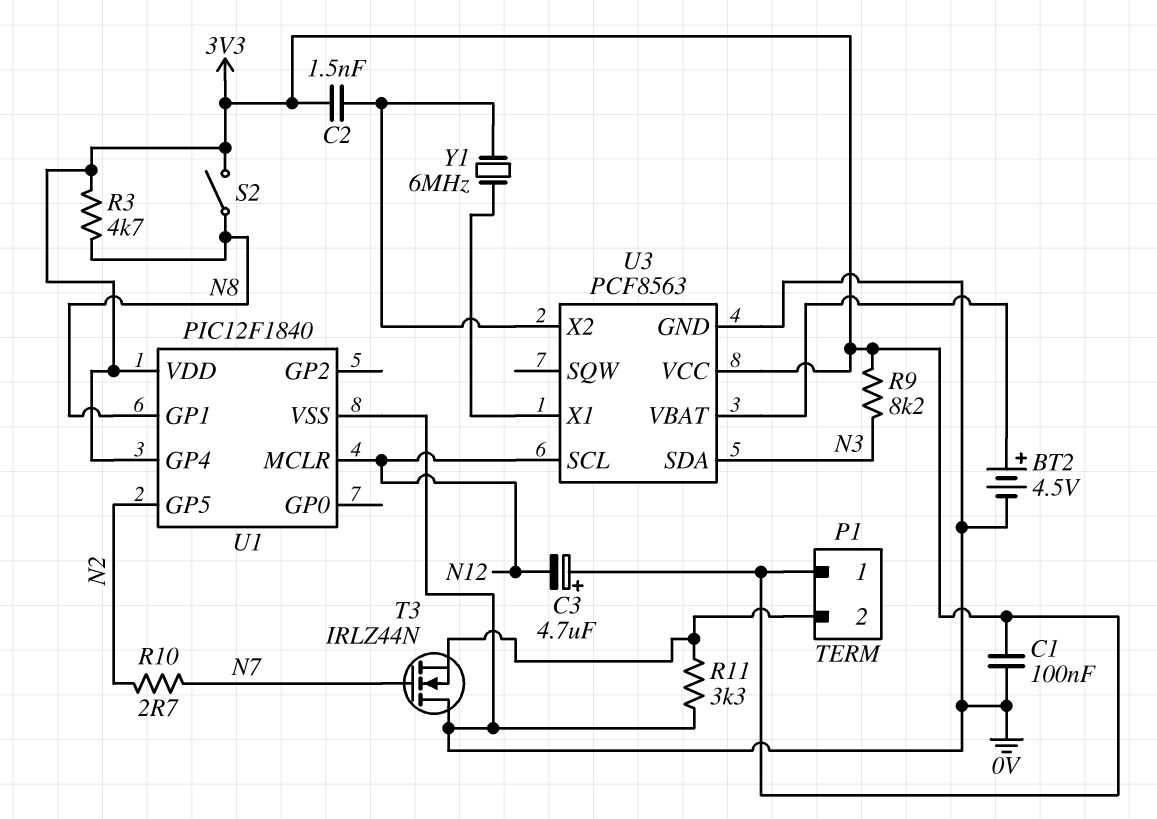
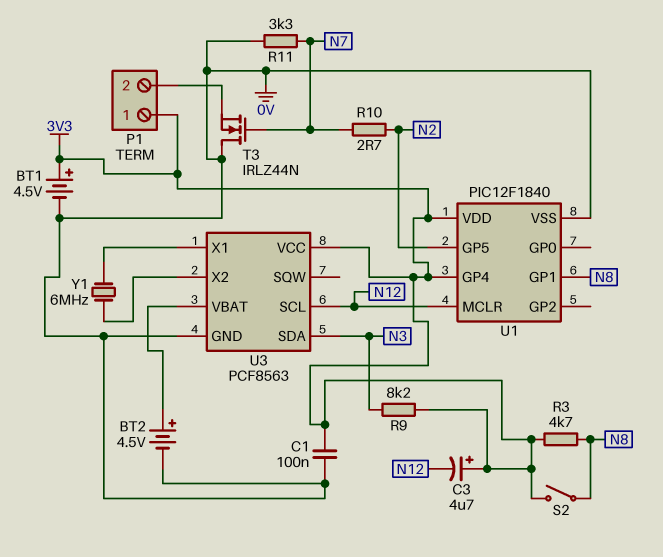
BT1: none -> 4.5V (plus 3V3, minus 0V)
C2: 1.5nF (3V3, U3/X2) -> none
R11: 3.3k (0V, P1/2) -> 3.3k (0V, N7)

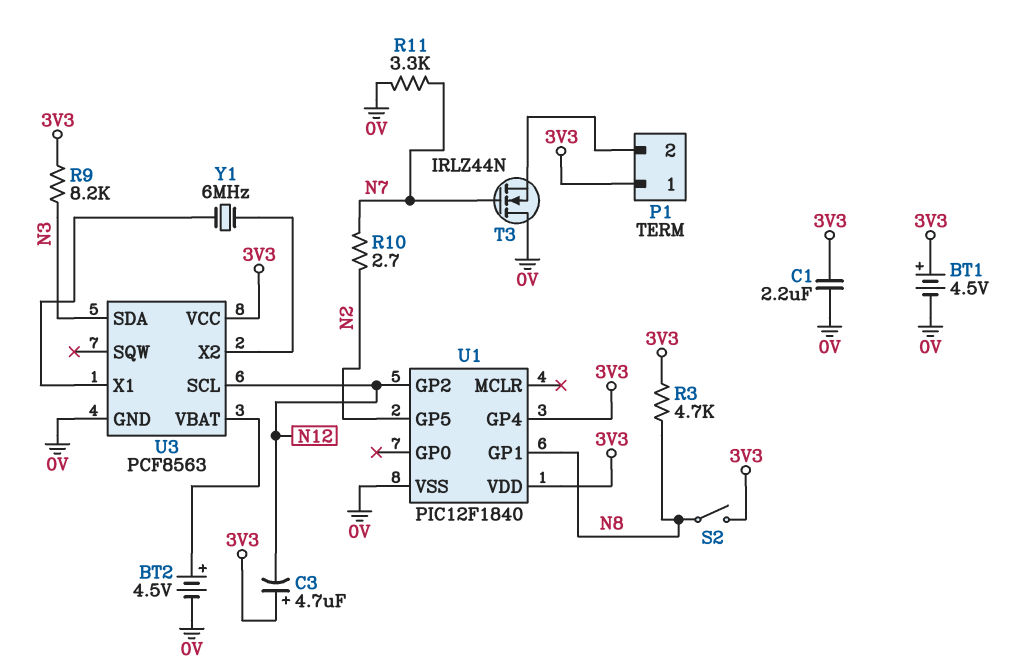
C1: 100nF (0V, 3V3) -> 2.2uF (0V, 3V3)
U1 pin GP2: none -> N12
U1 pin MCLR: N12 -> none

